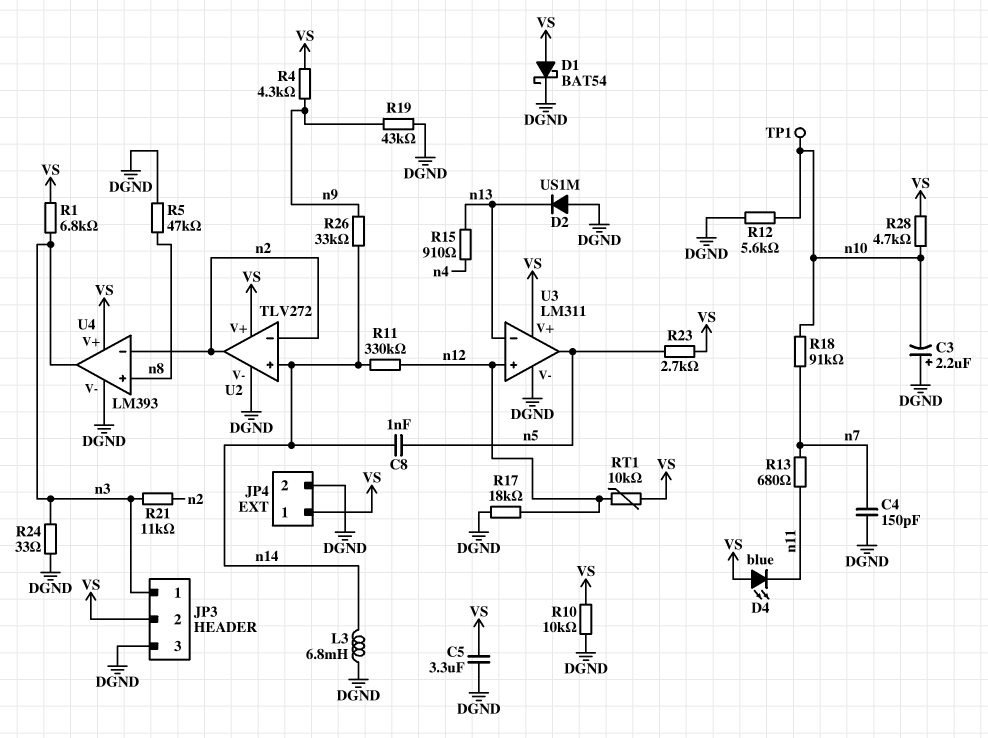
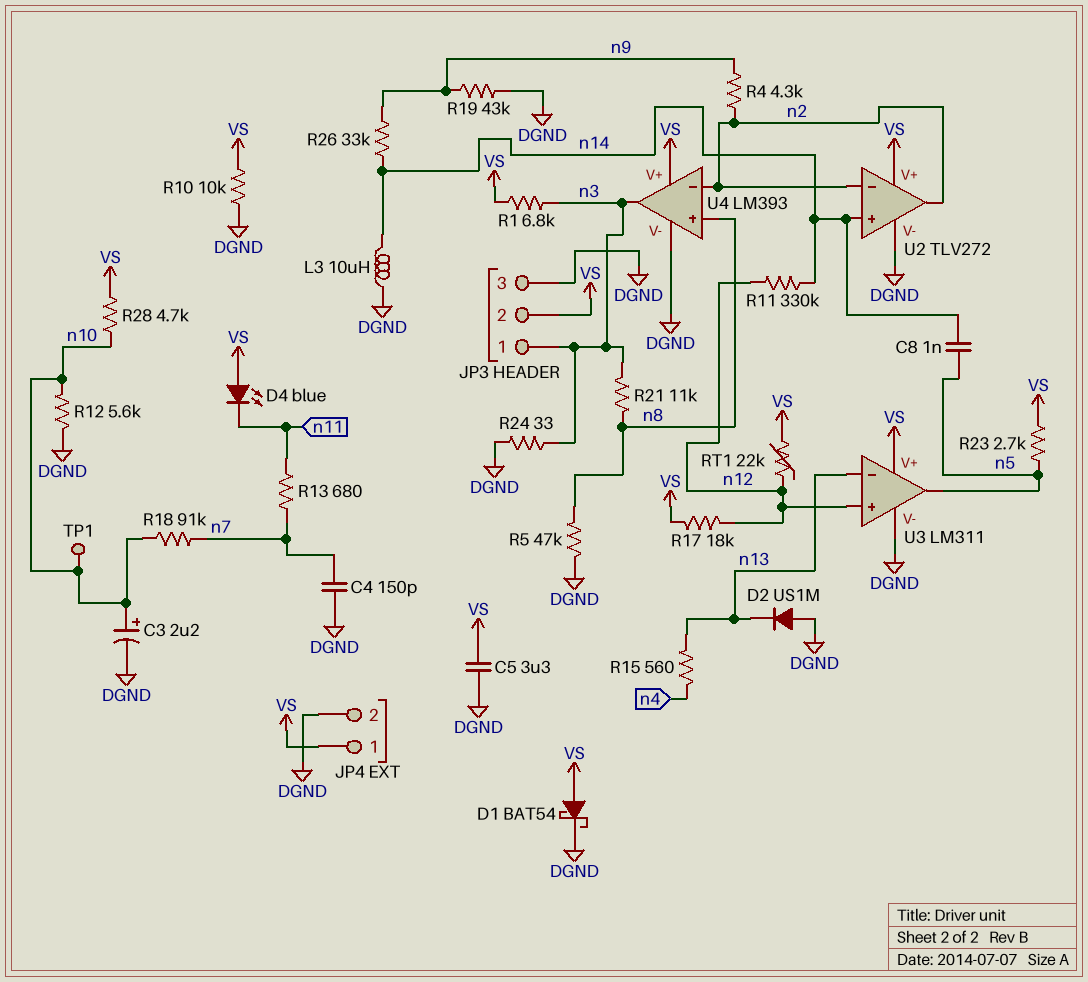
C3: 2.2uF (plus DGND, minus n10) -> 2.2uF (plus n10, minus DGND)
L3: 6.8mH (DGND, n14) -> 10uH (DGND, n14)
R4: 4.3k (VS, n9) -> 4.3k (n2, n9)
R15: 910 (n4, n13) -> 560 (n4, n13)
R17: 18k (DGND, n12) -> 18k (VS, n12)
R21: 11k (n2, n3) -> 11k (n3, n8)
RT1: 10k (VS, n12) -> 22k (VS, n12)

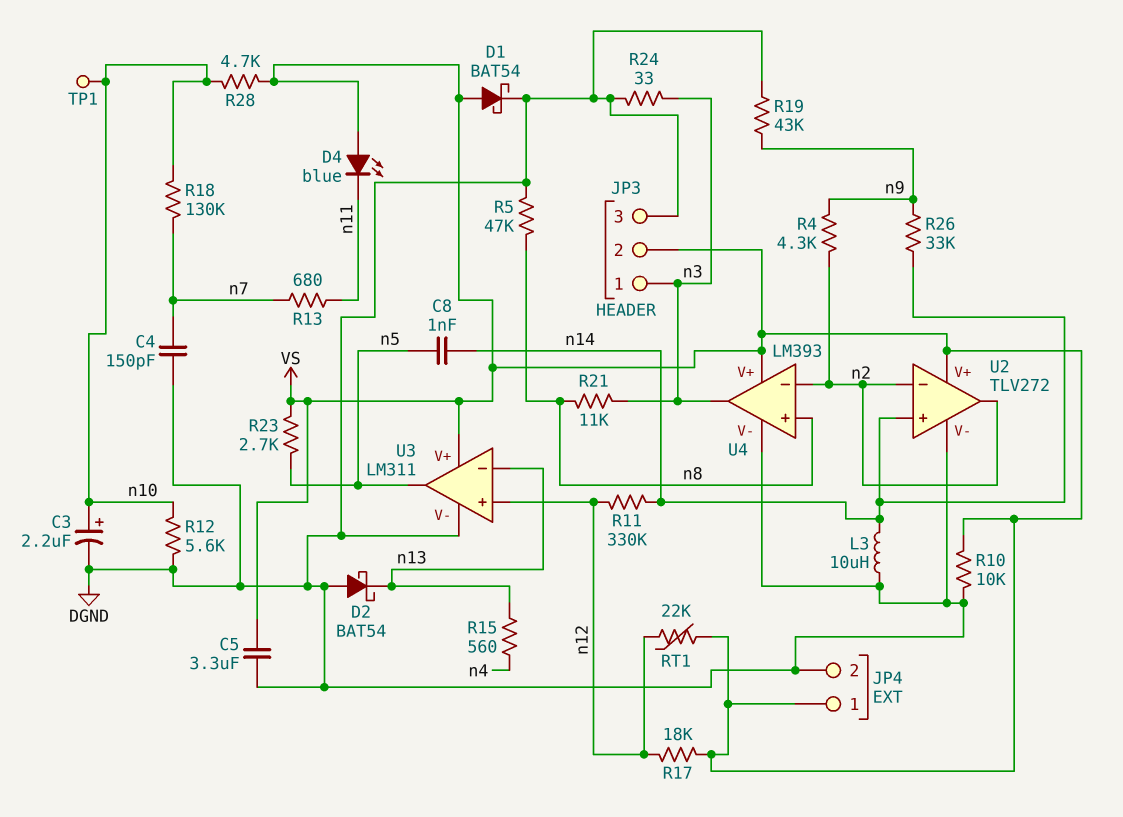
D2: diode US1M (A DGND, K n13) -> schottky BAT54 (A DGND, K n13)
R1: 6.8k (VS, n3) -> none
R18: 91k (n7, n10) -> 130k (n7, n10)

